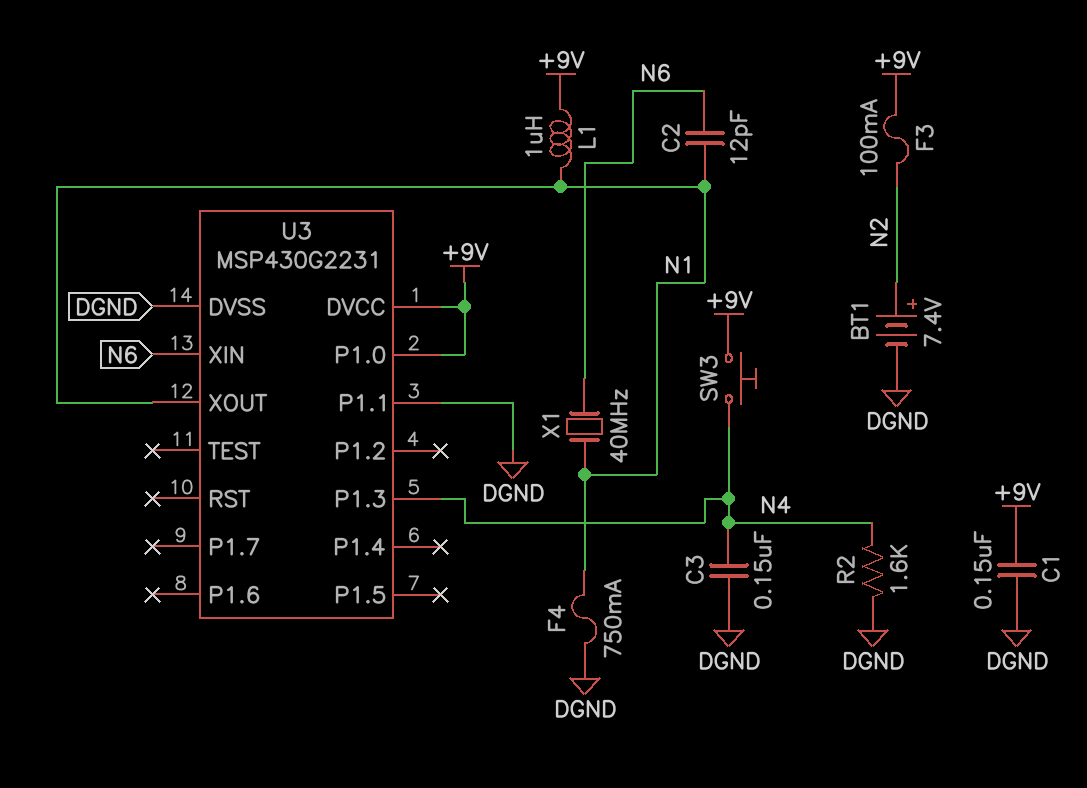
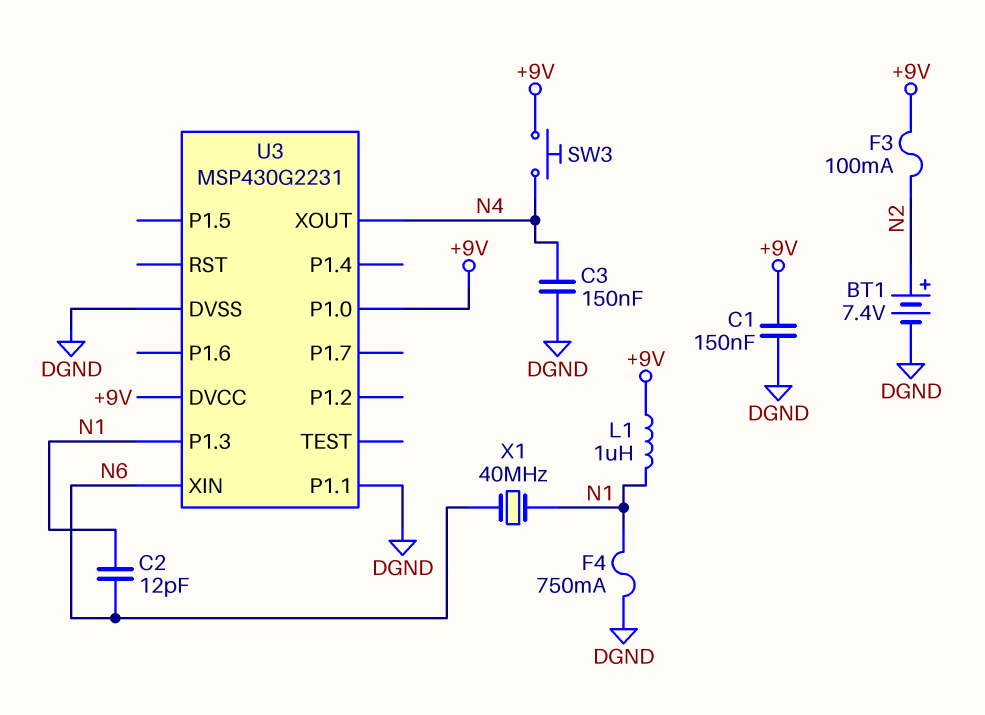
R2: 1.6k (DGND, N4) -> none
U3 pin P1.3: N4 -> N1
U3 pin XOUT: N1 -> N4

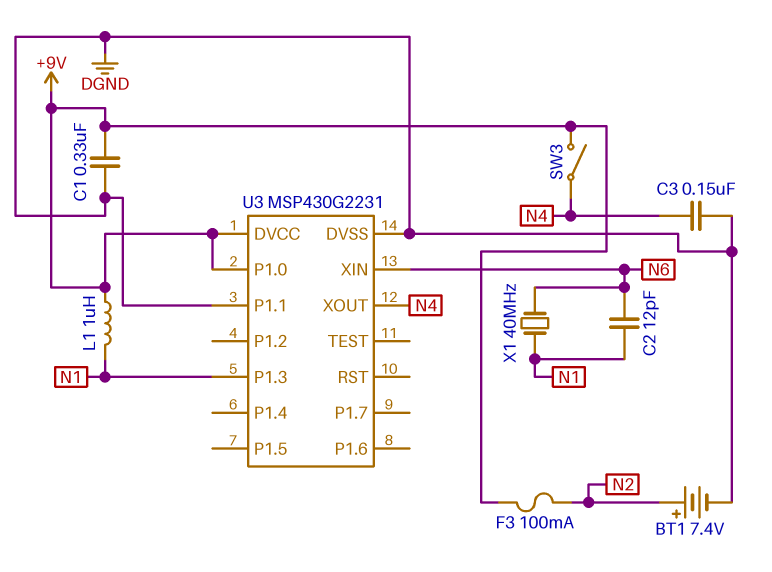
C1: 150nF (+9V, DGND) -> 330nF (+9V, DGND)
F4: 750mA (DGND, N1) -> none
SW3: button (+9V, N4) -> switch (+9V, N4)

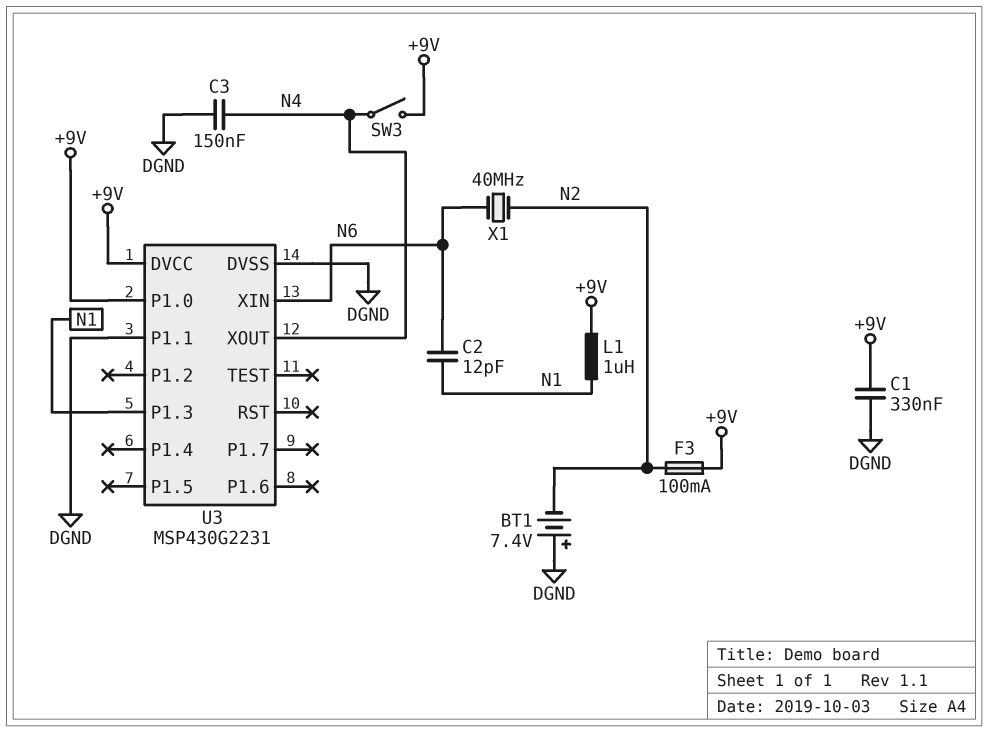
BT1: 7.4V (plus N2, minus DGND) -> 7.4V (plus DGND, minus N2)
X1: 40MHz (N1, N6) -> 40MHz (N2, N6)

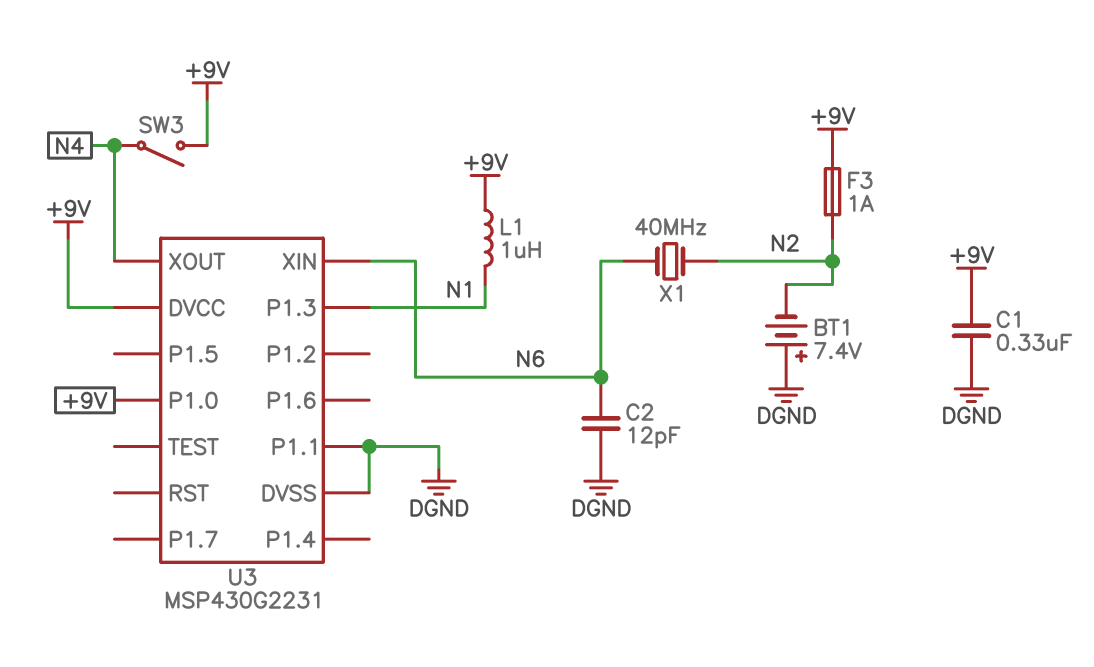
C2: 12pF (N1, N6) -> 12pF (DGND, N6)
C3: 150nF (DGND, N4) -> none
F3: 100mA (+9V, N2) -> 1A (+9V, N2)

